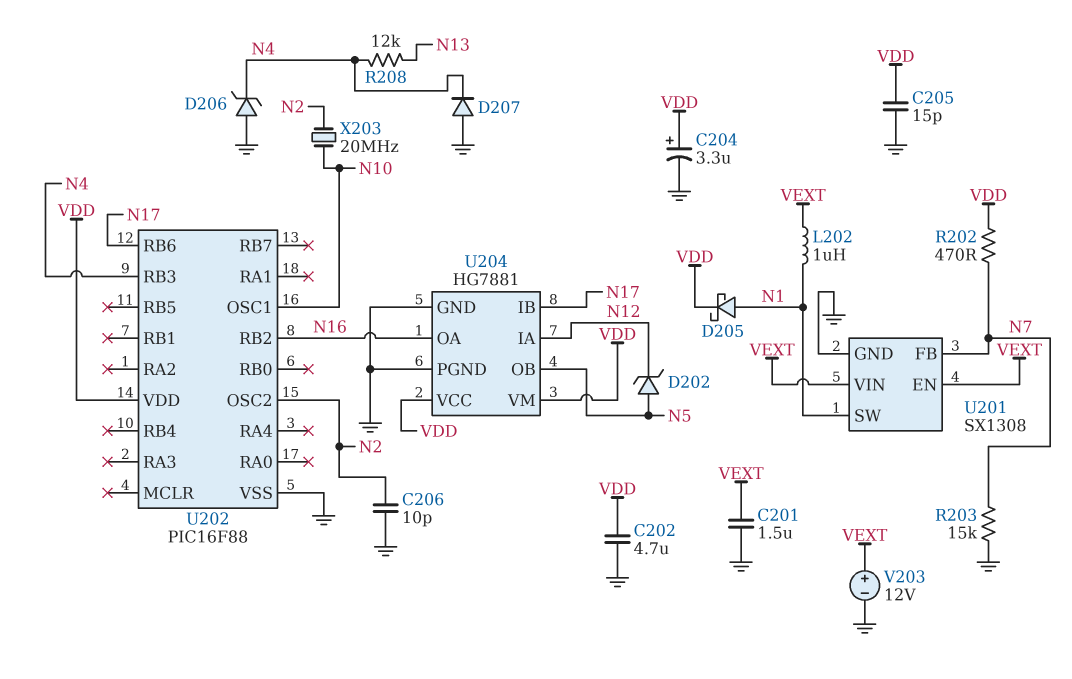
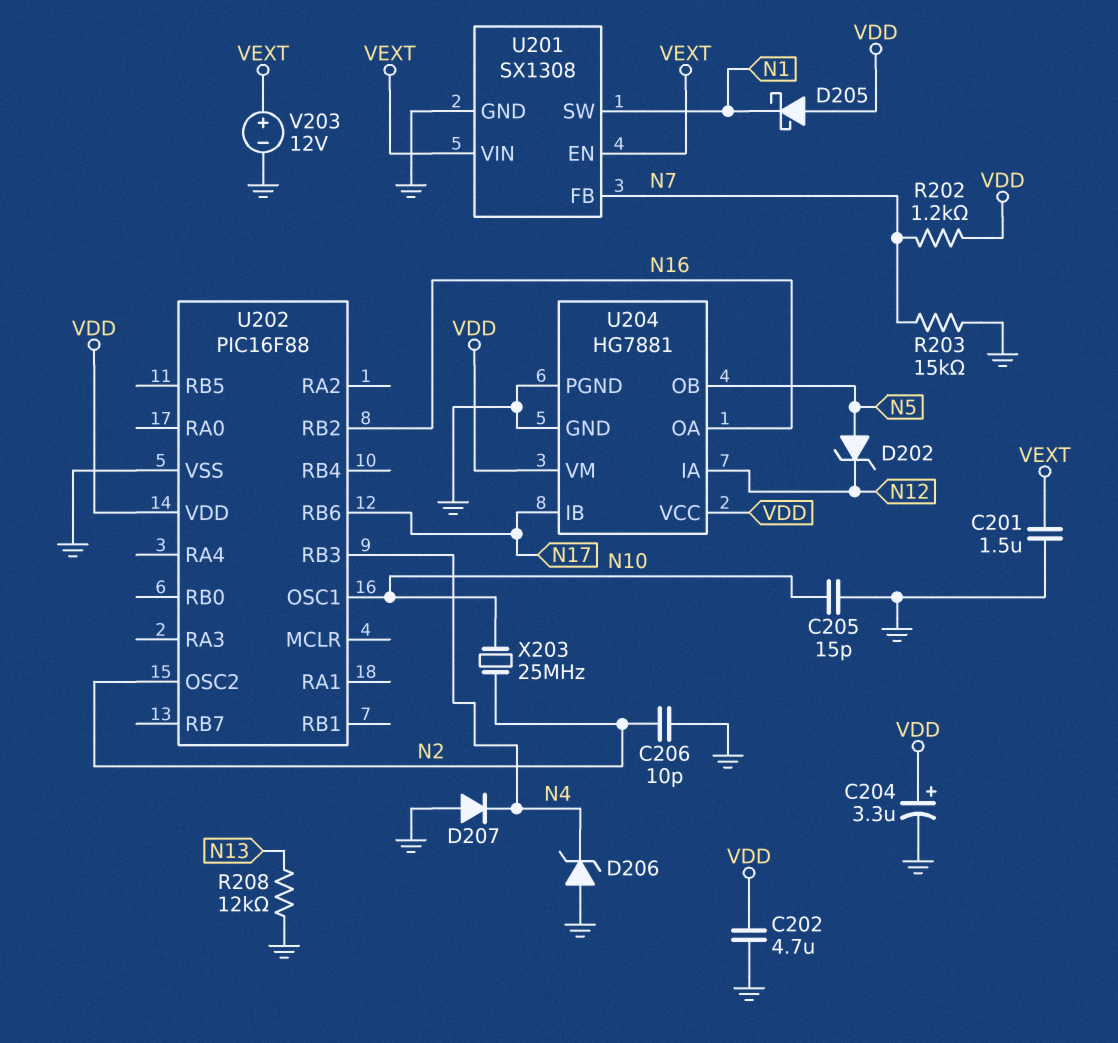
C205: 15pF (GND, VDD) -> 15pF (GND, N10)
D205: schottky (A N1, K VDD) -> schottky (A VDD, K N1)
L202: 1uH (N1, VEXT) -> none
R202: 470 (N7, VDD) -> 1.2k (N7, VDD)
R208: 12k (N4, N13) -> 12k (GND, N13)
X203: 20MHz (N2, N10) -> 25MHz (N2, N10)

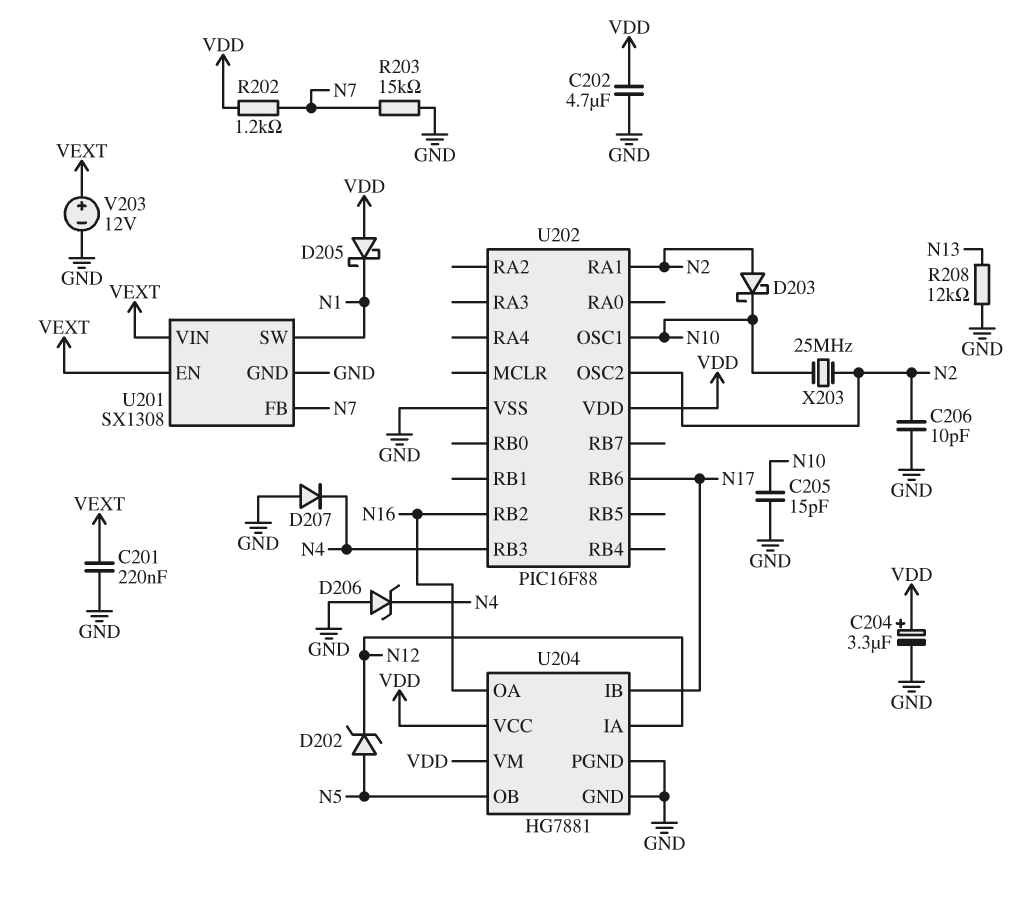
C201: 1.5uF (GND, VEXT) -> 220nF (GND, VEXT)
D203: none -> schottky (A N2, K N10)
U202 pin RA1: none -> N2

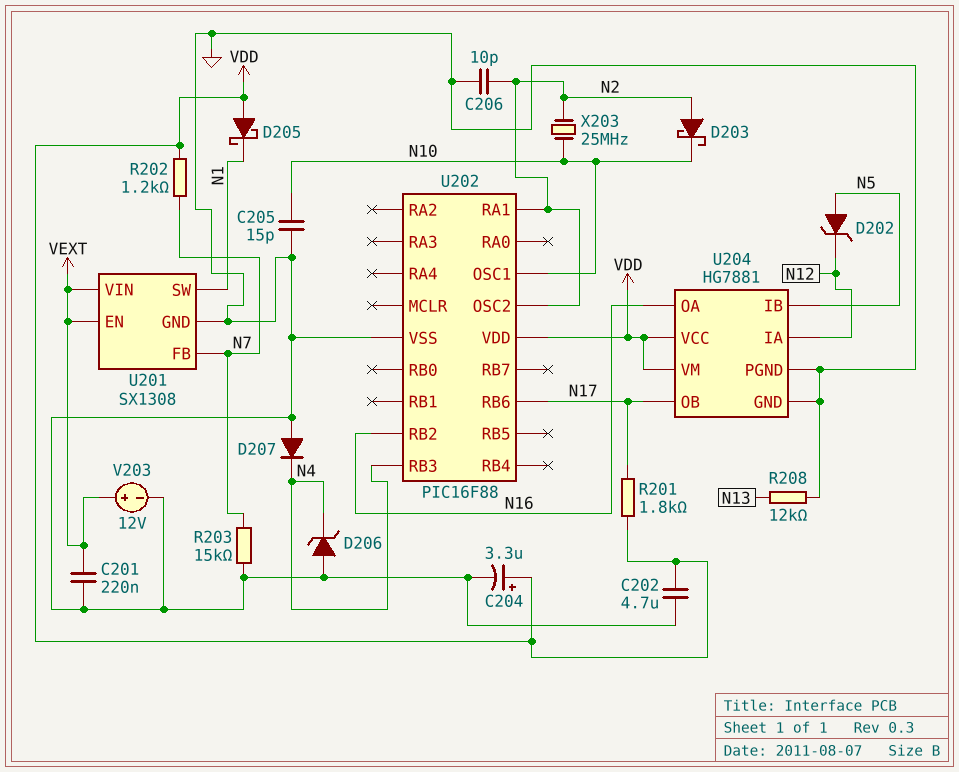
R201: none -> 1.8k (N17, VDD)
U204 pin IB: N17 -> N5
U204 pin OB: N5 -> N17

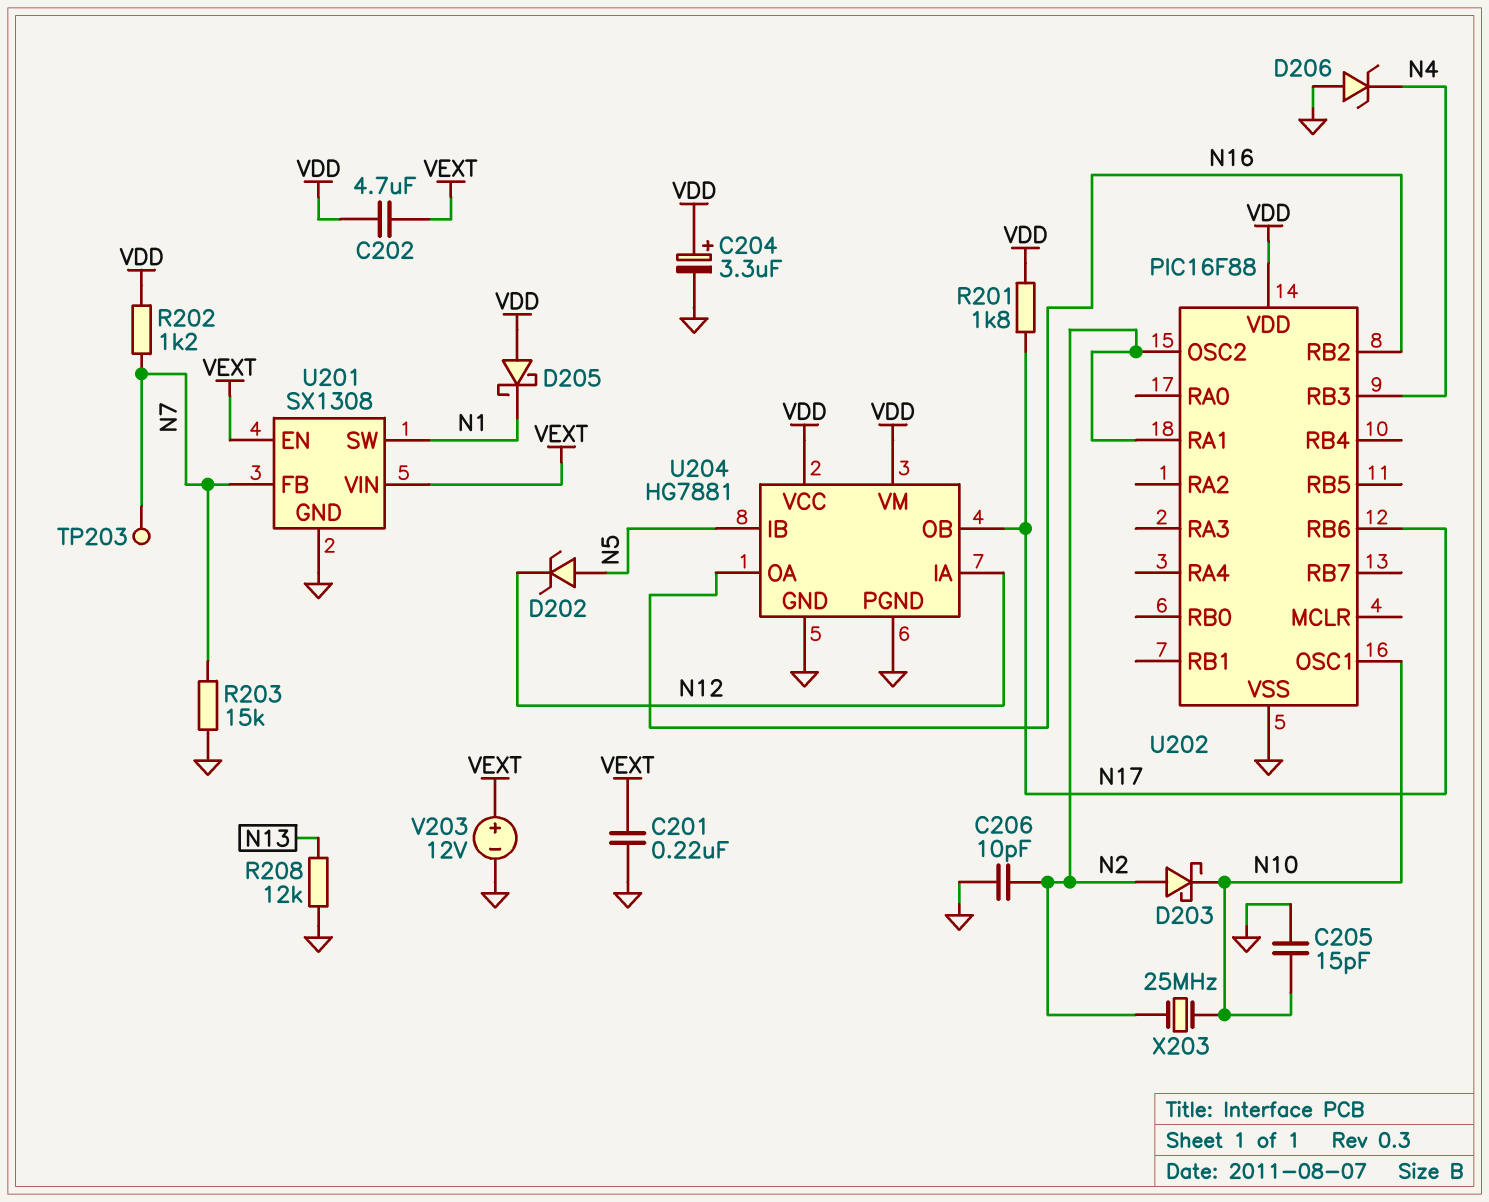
C202: 4.7uF (GND, VDD) -> 4.7uF (VDD, VEXT)
D207: diode (A GND, K N4) -> none
TP203: none -> test point (N7)

